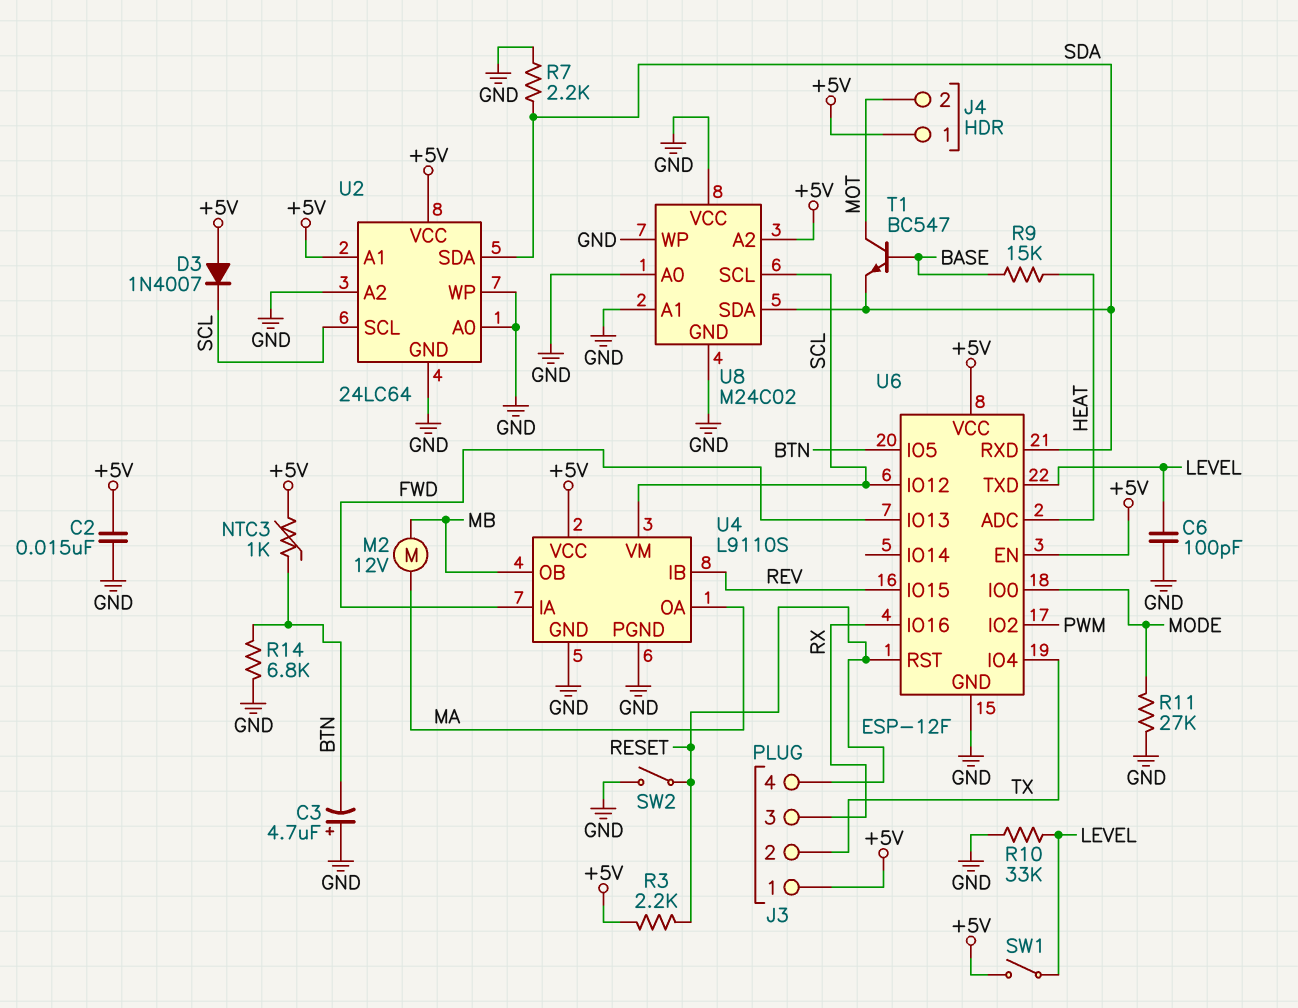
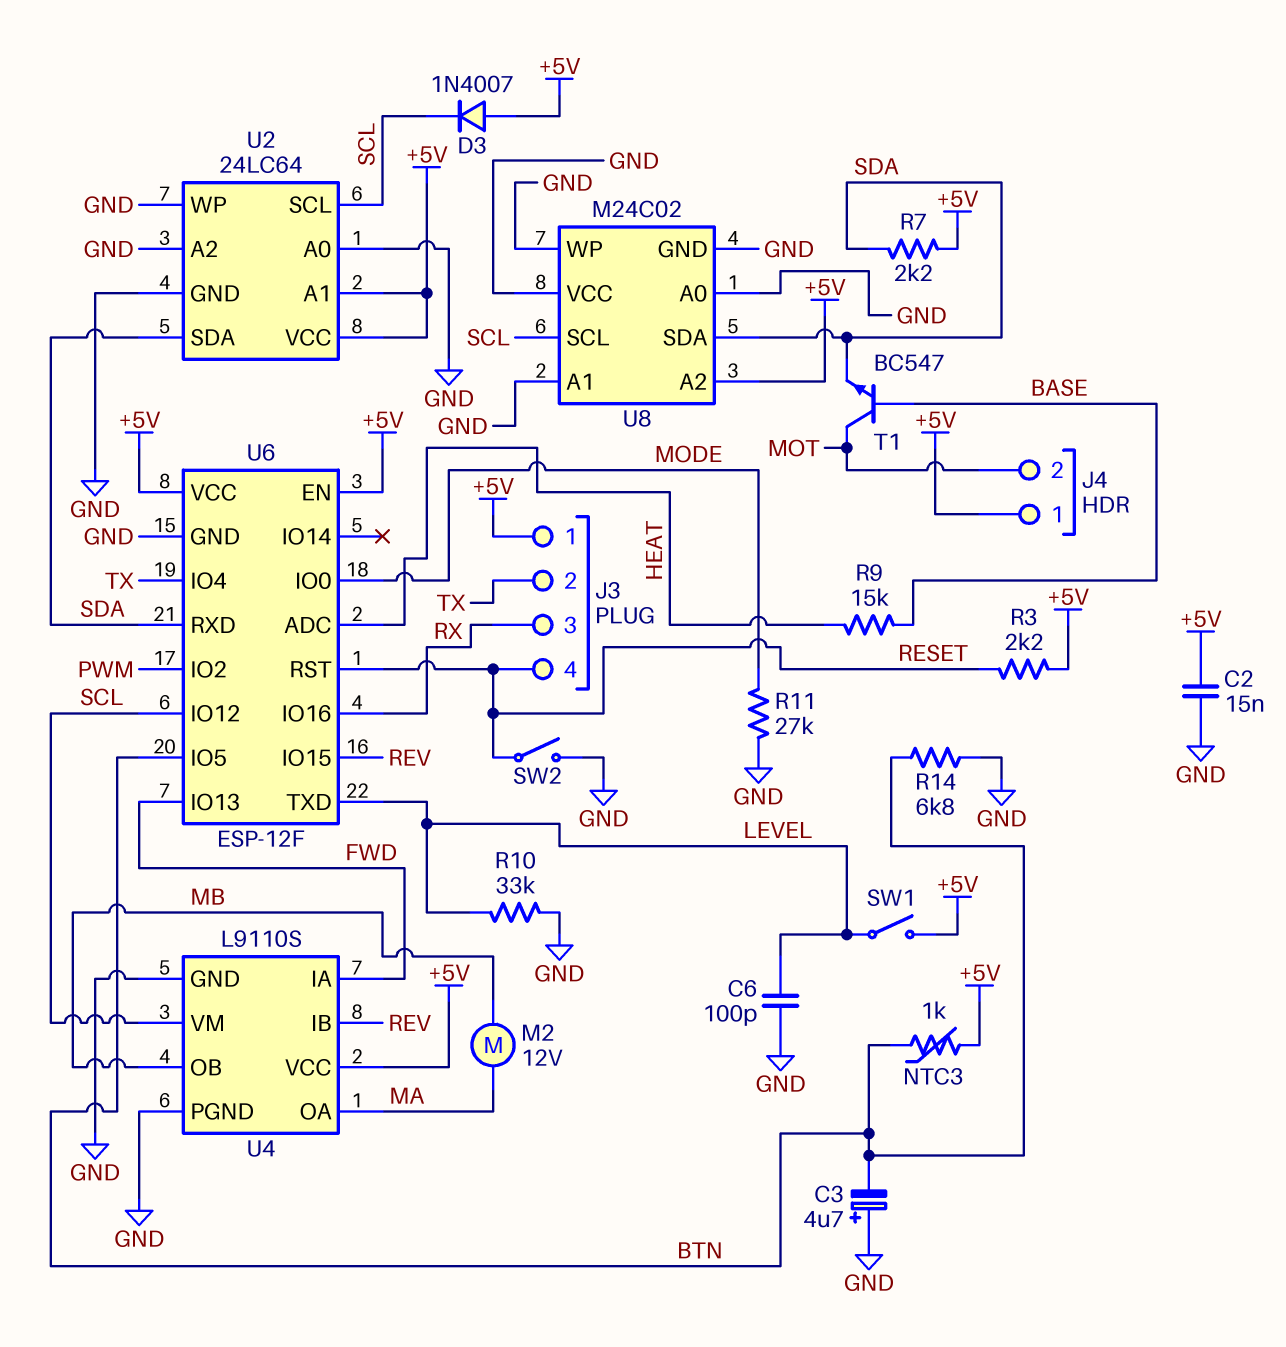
R7: 2.2k (GND, SDA) -> 2.2k (+5V, SDA)

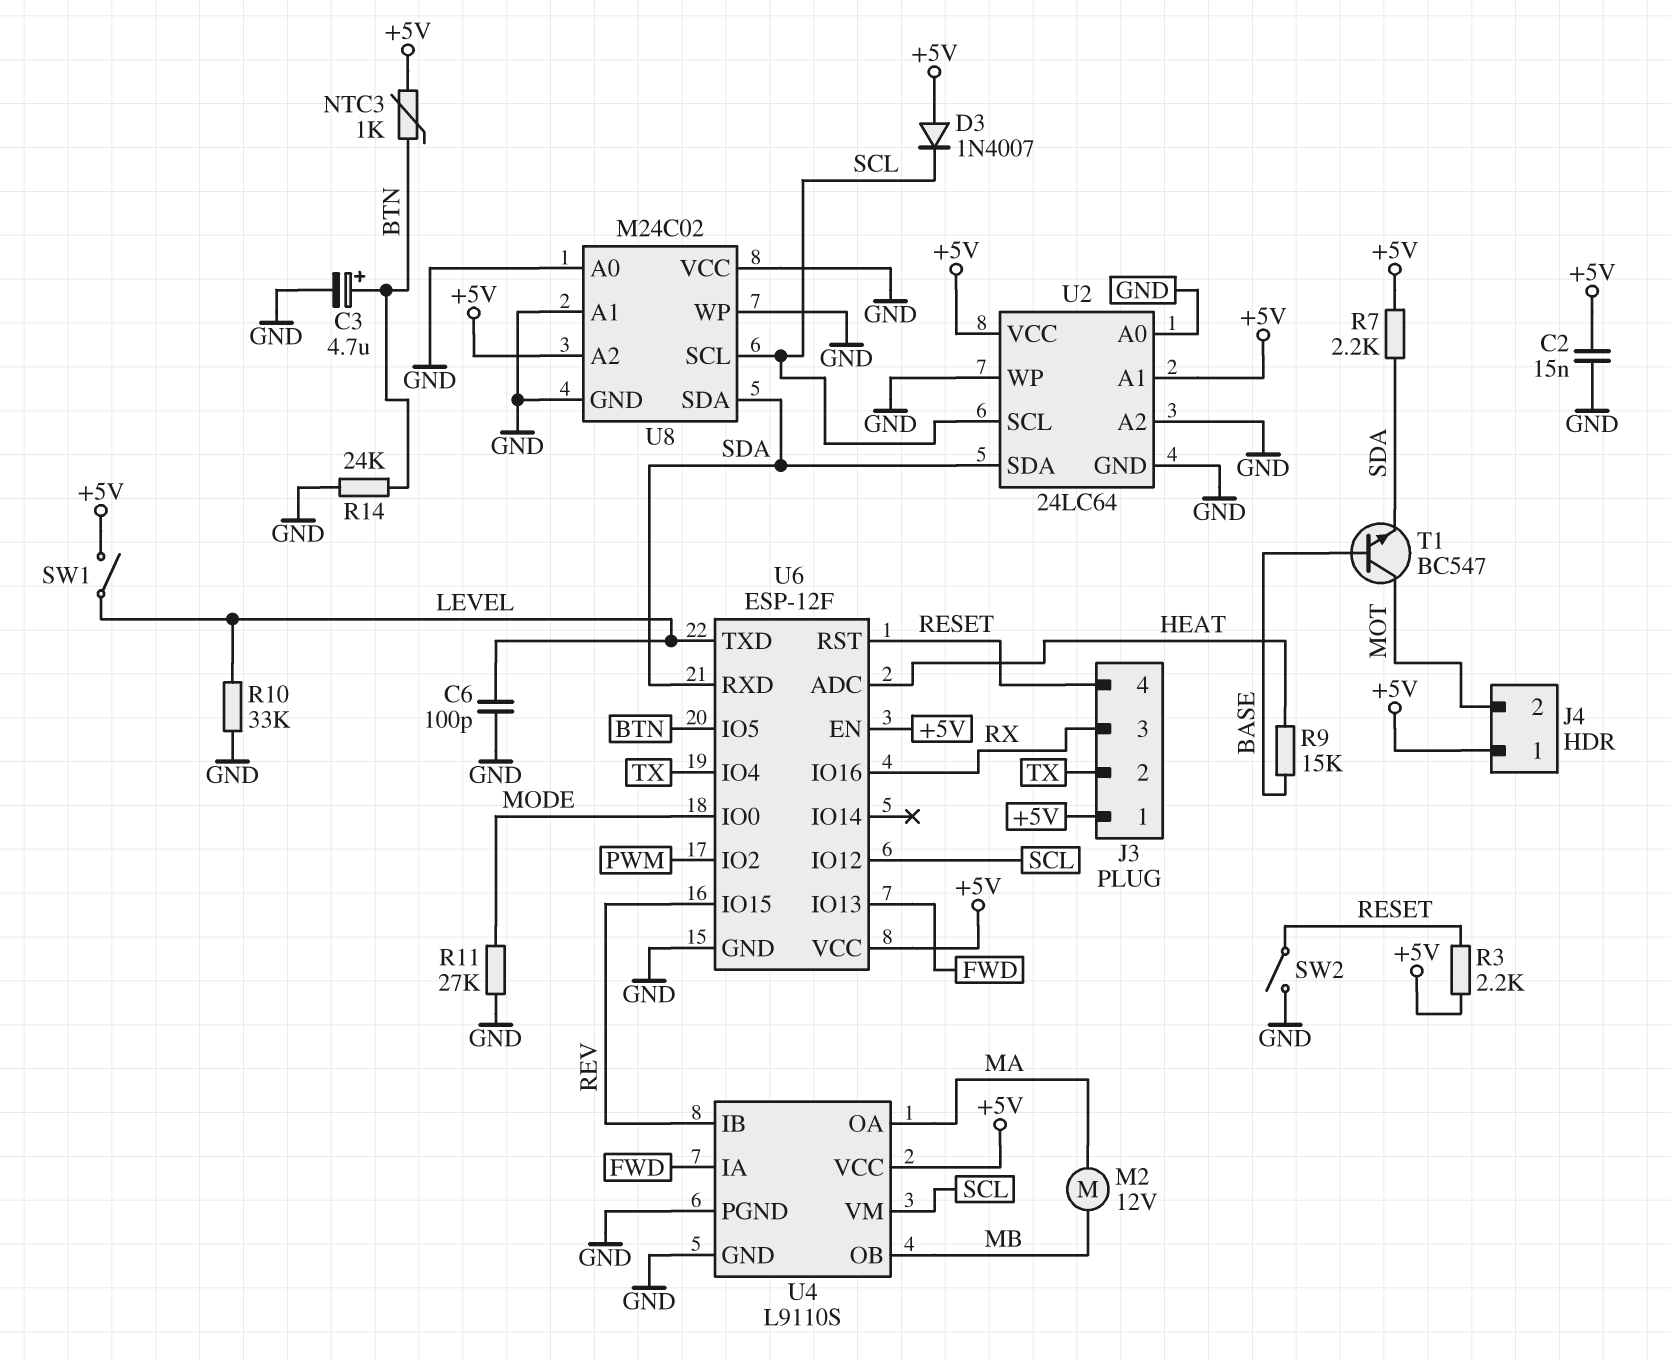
C3: 4.7uF (plus GND, minus BTN) -> 4.7uF (plus BTN, minus GND)
R14: 6.8k (BTN, GND) -> 24k (BTN, GND)

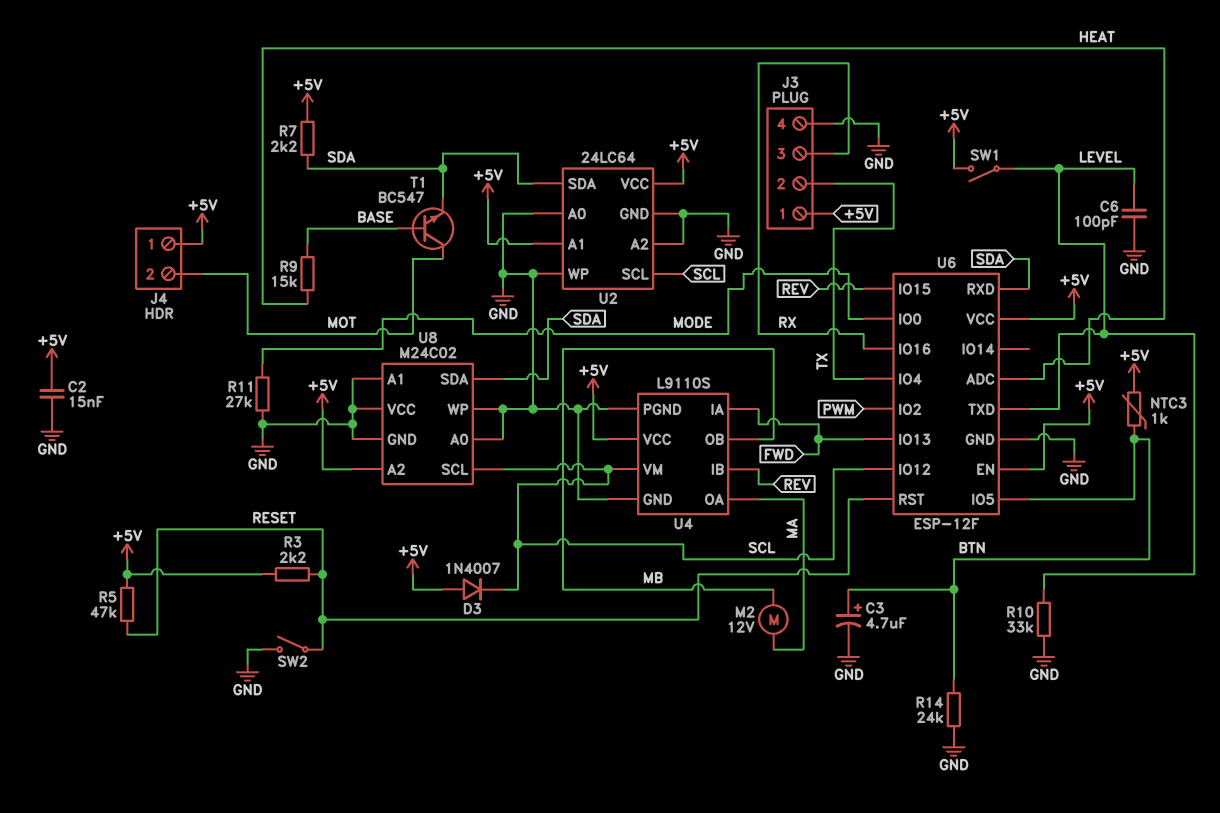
J3 pin 4: RESET -> GND
R5: none -> 47k (+5V, RESET)

